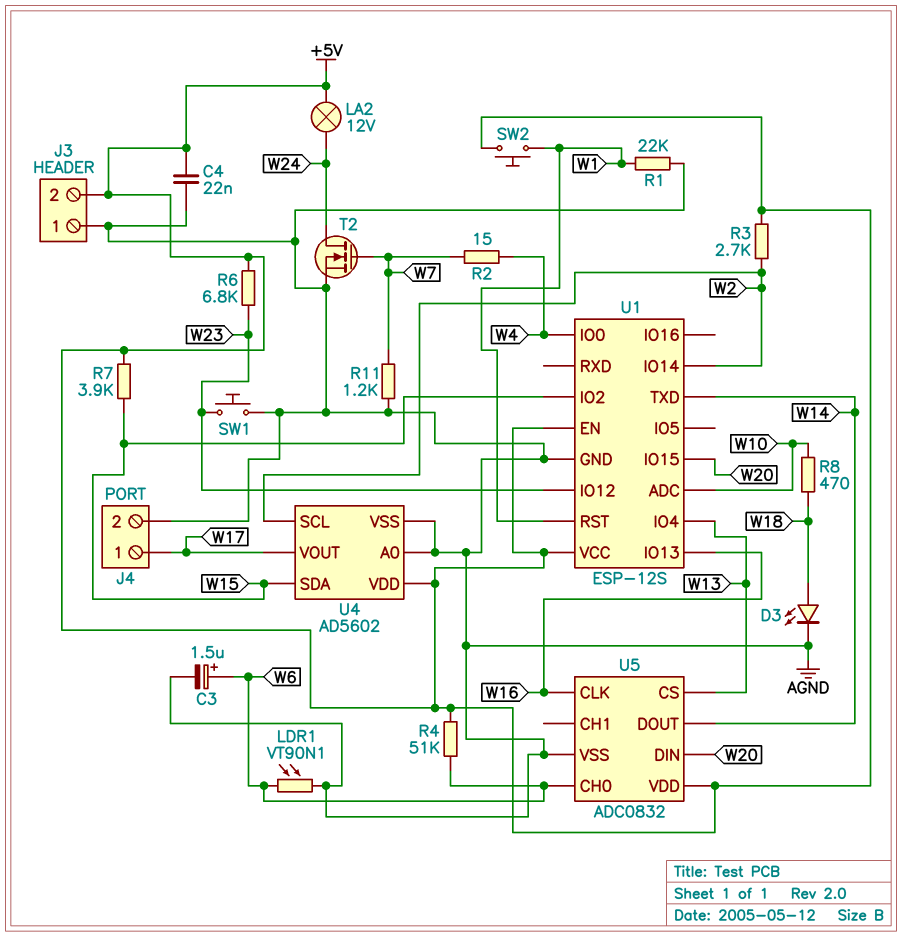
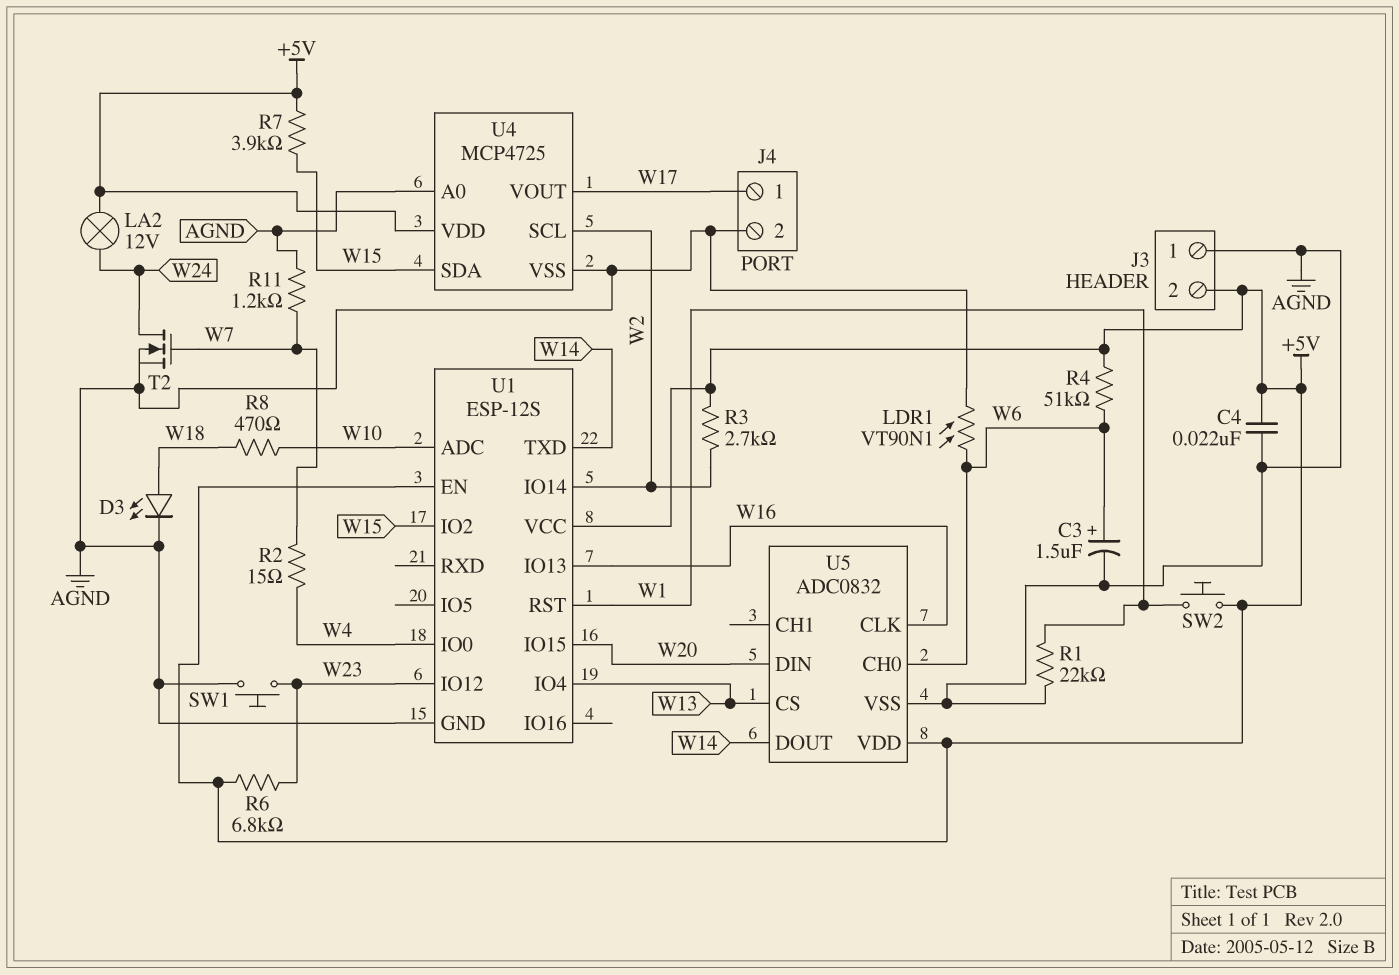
U4: AD5602 -> MCP4725

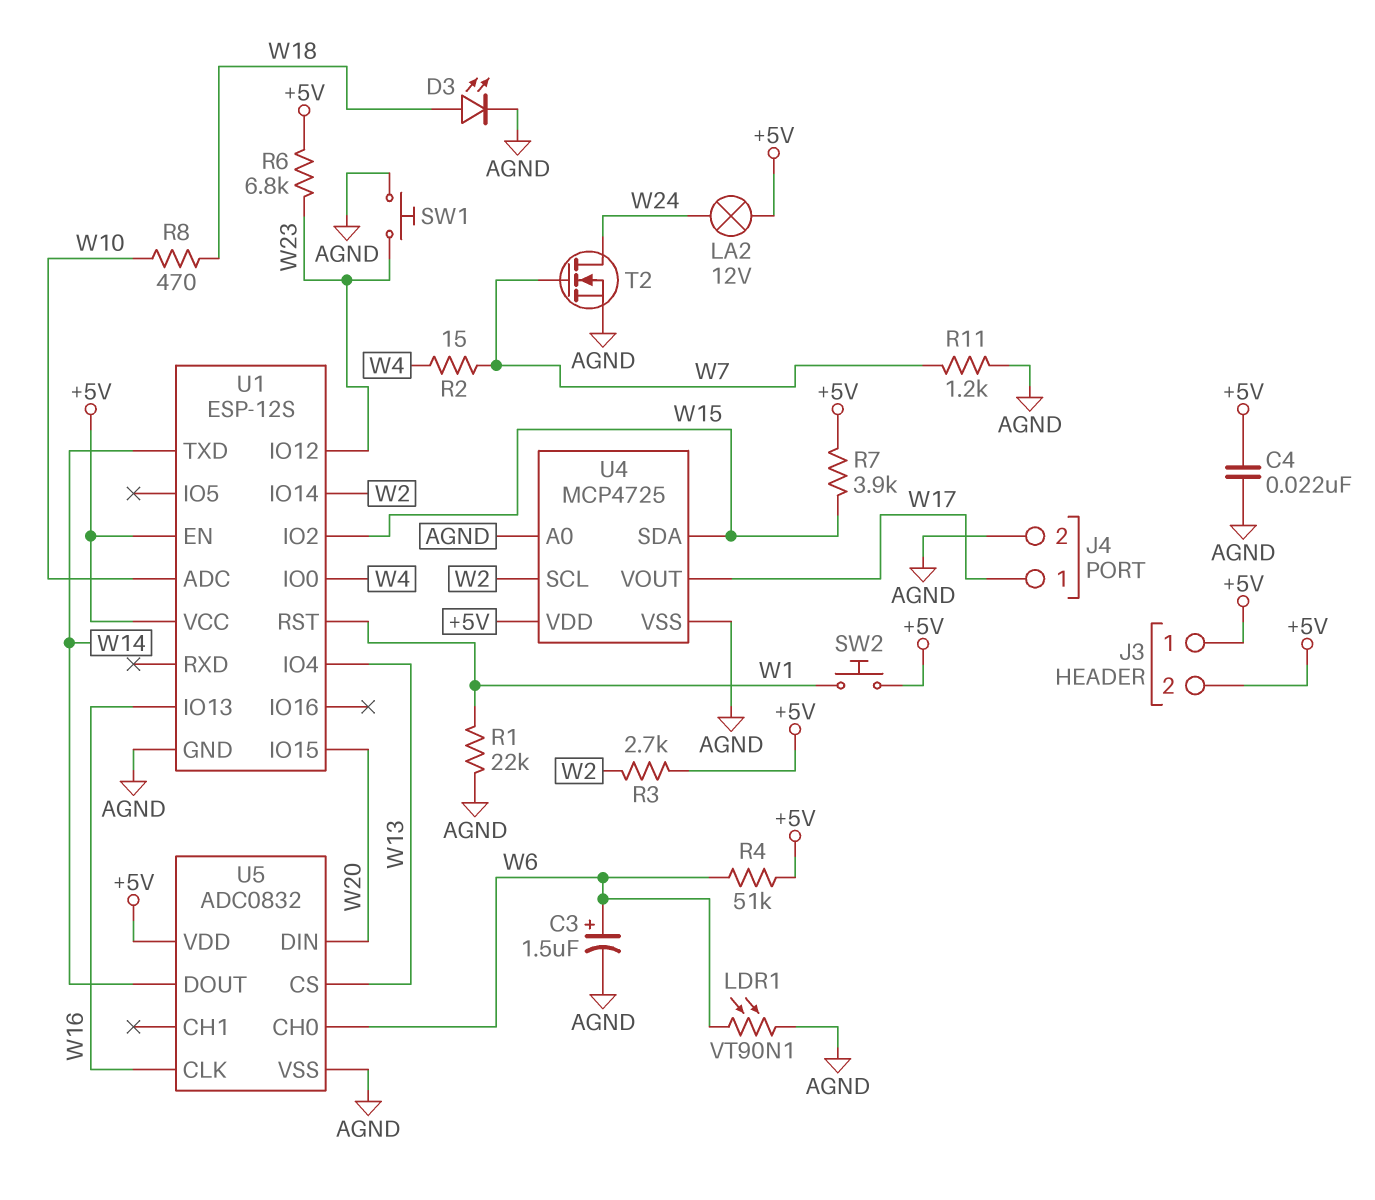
J3 pin 1: AGND -> +5V

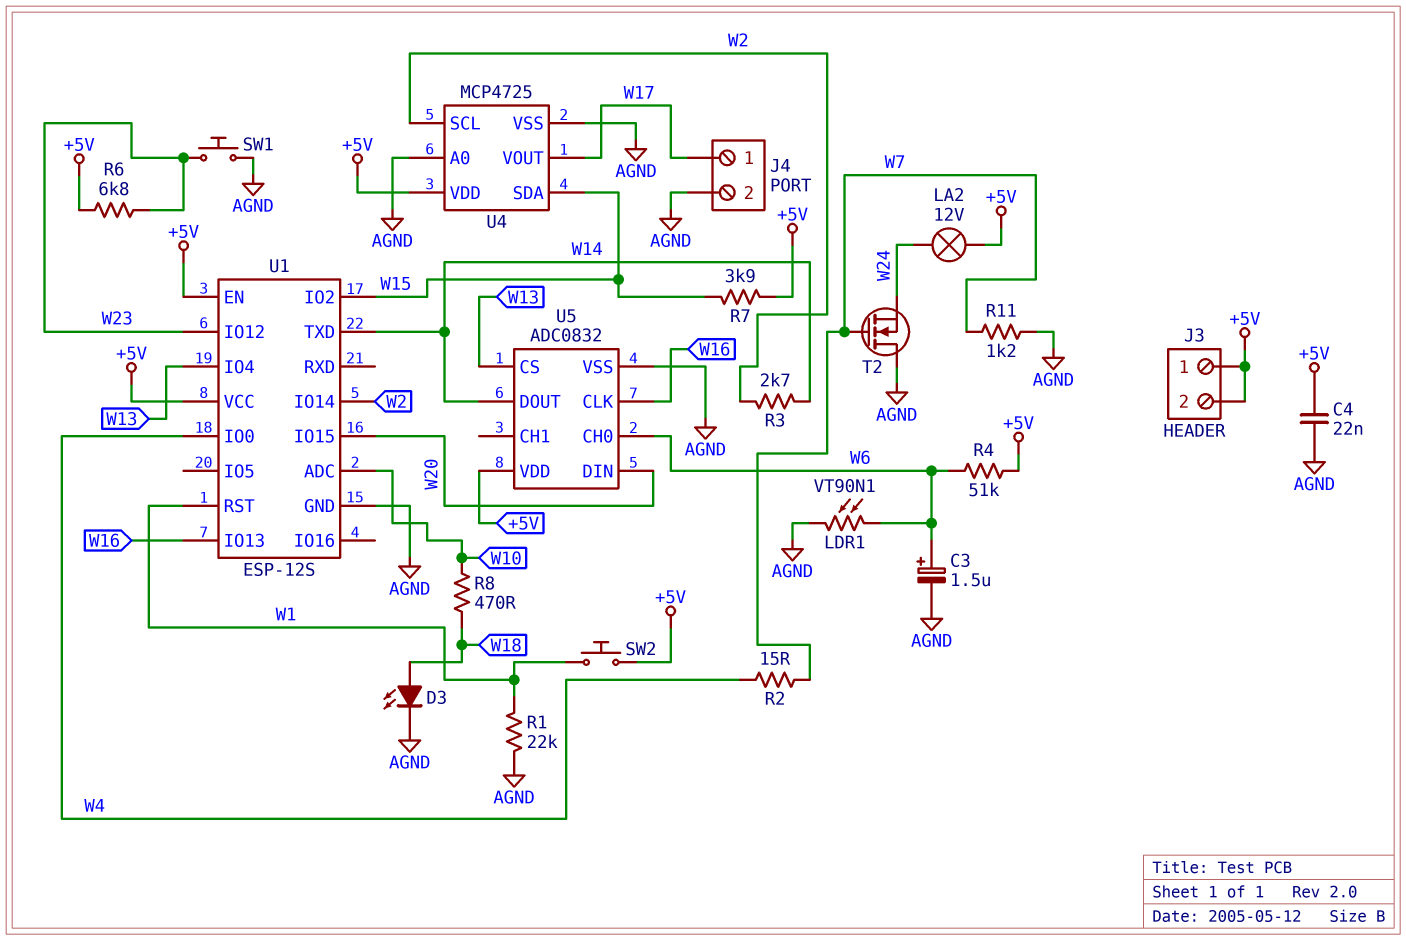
R3: 2.7k (+5V, W2) -> 2.7k (W2, W14)
T2: NMOS (G W7, D W24, S AGND) -> NMOS (G W7, D AGND, S W24)

